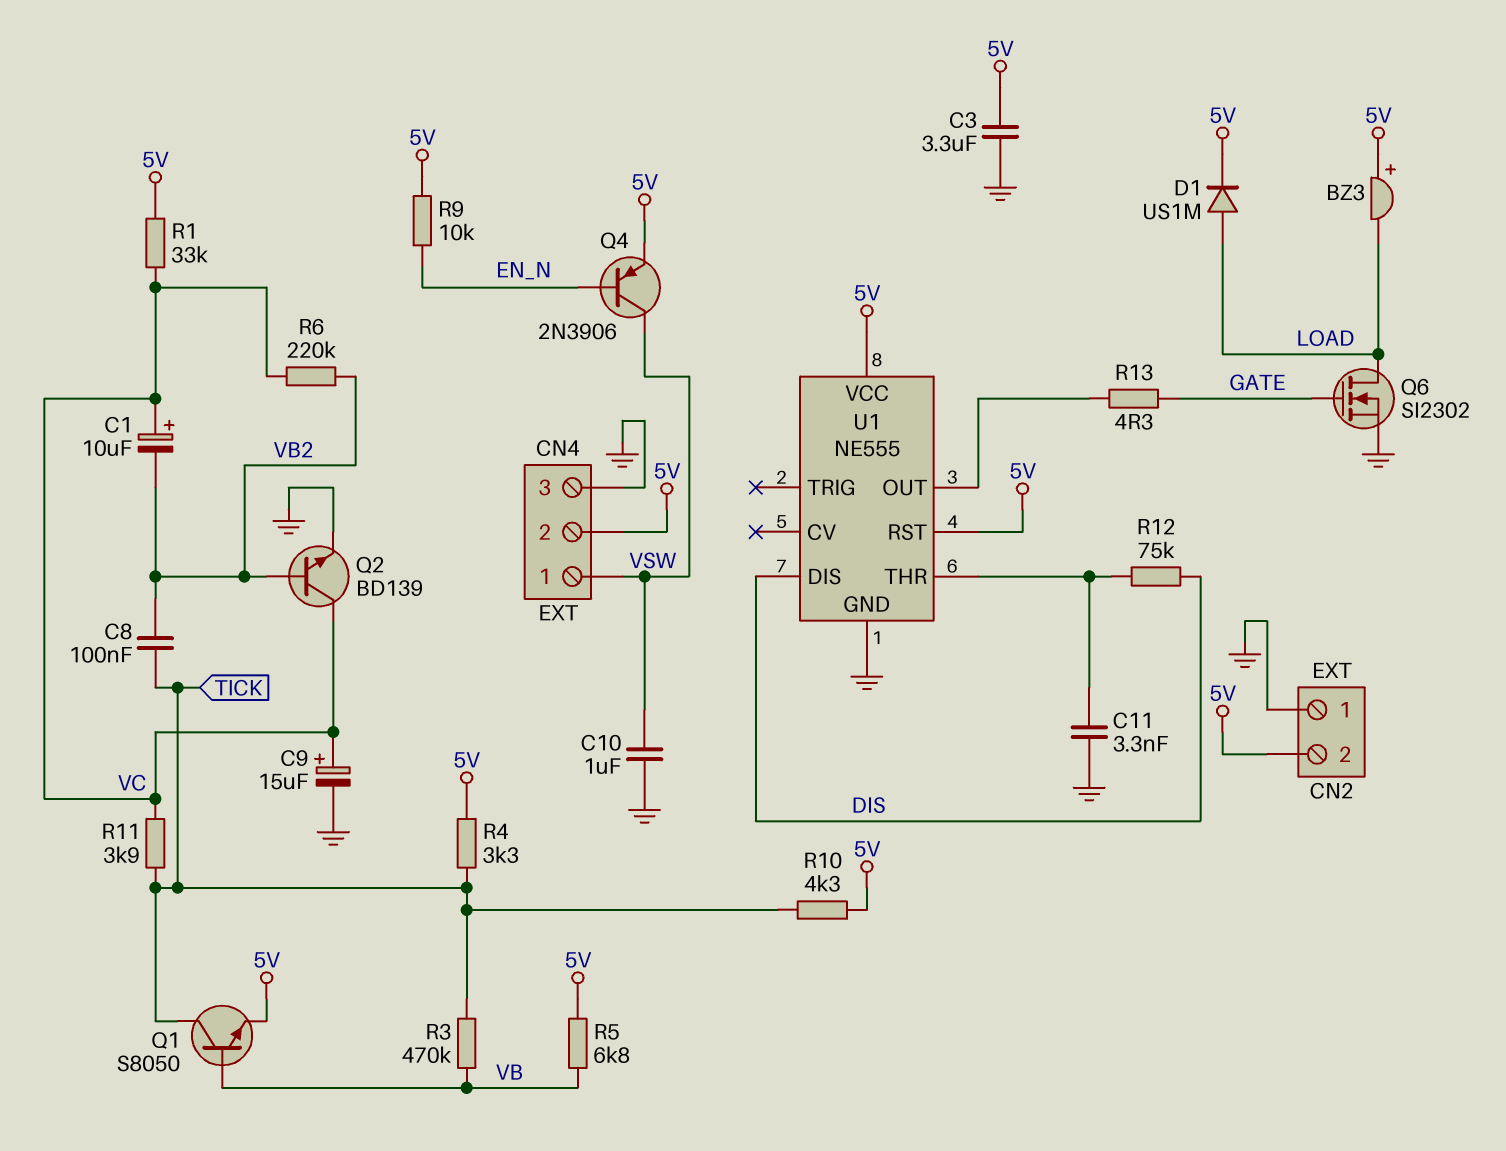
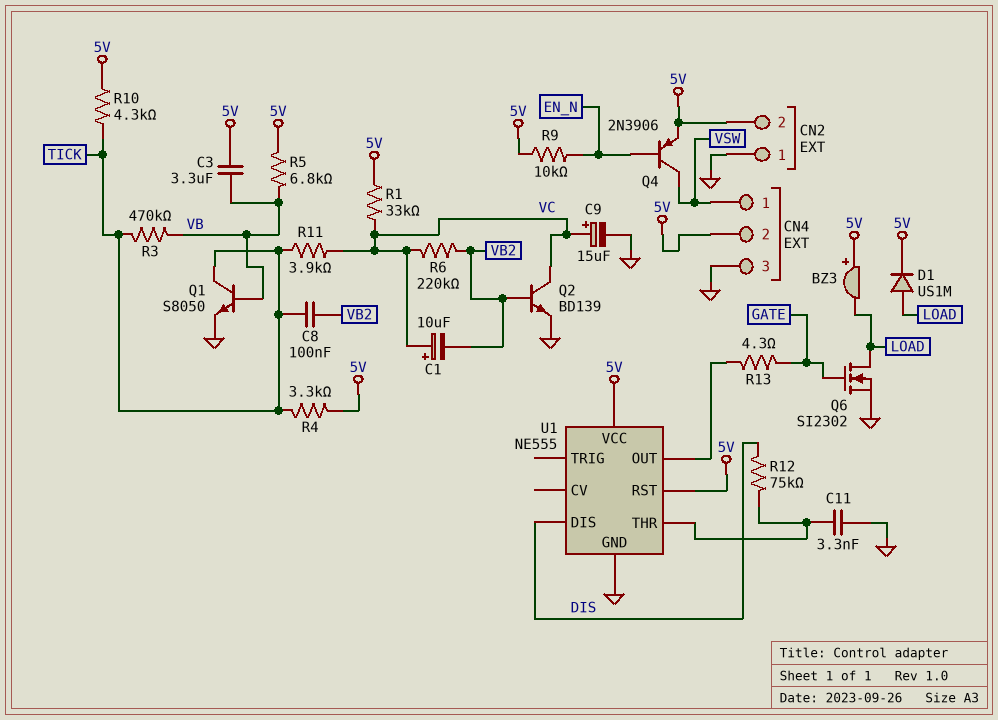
C3: 3.3uF (5V, GND) -> 3.3uF (5V, VB)
C10: 1uF (GND, VSW) -> none
Q1: NPN S8050 (B VB, C TICK, E 5V) -> NPN S8050 (B VB, C TICK, E GND)

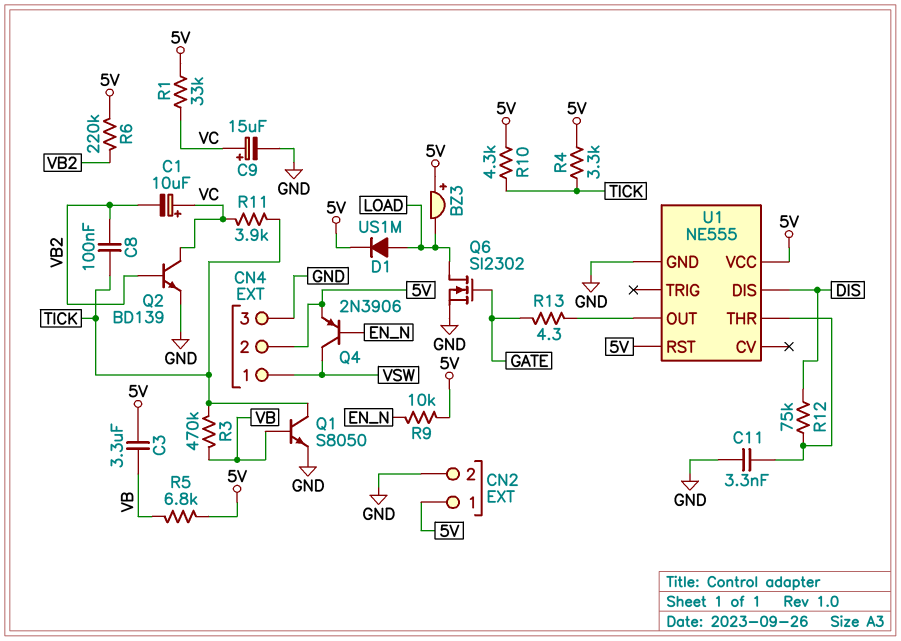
CN2 pin 1: GND -> 5V
CN2 pin 2: 5V -> GND
R6: 220k (VB2, VC) -> 220k (5V, VB2)

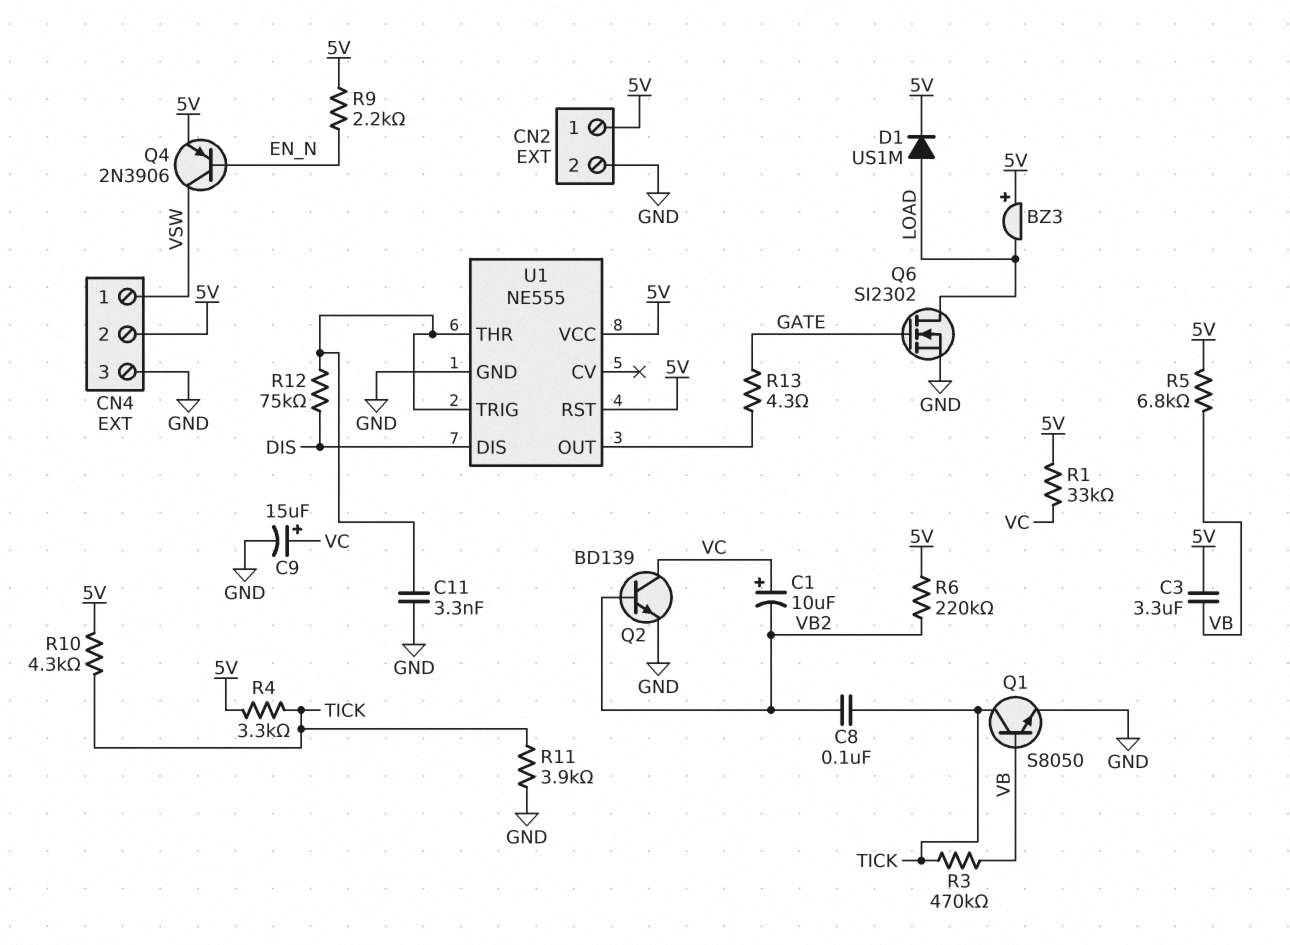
R9: 10k (5V, EN_N) -> 2.2k (5V, EN_N)
R11: 3.9k (TICK, VC) -> 3.9k (GND, TICK)
U1 pin TRIG: none -> U1/THR

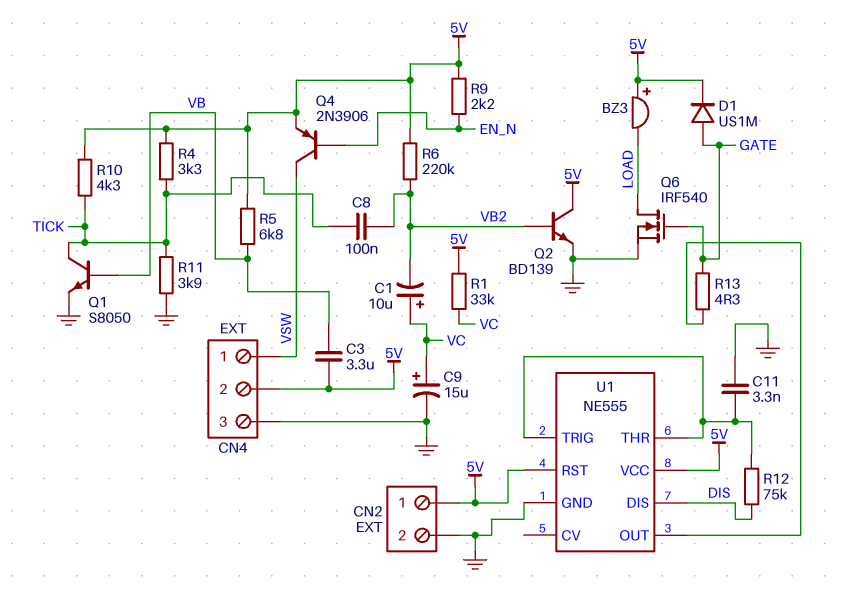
D1: diode US1M (A LOAD, K 5V) -> diode US1M (A GATE, K 5V)
Q2: NPN BD139 (B VB2, C VC, E GND) -> NPN BD139 (B VB2, C 5V, E GND)
Q6: NMOS SI2302 (G GATE, D LOAD, S GND) -> NMOS IRF540 (G GATE, D LOAD, S GND)
R3: 470k (TICK, VB) -> none

